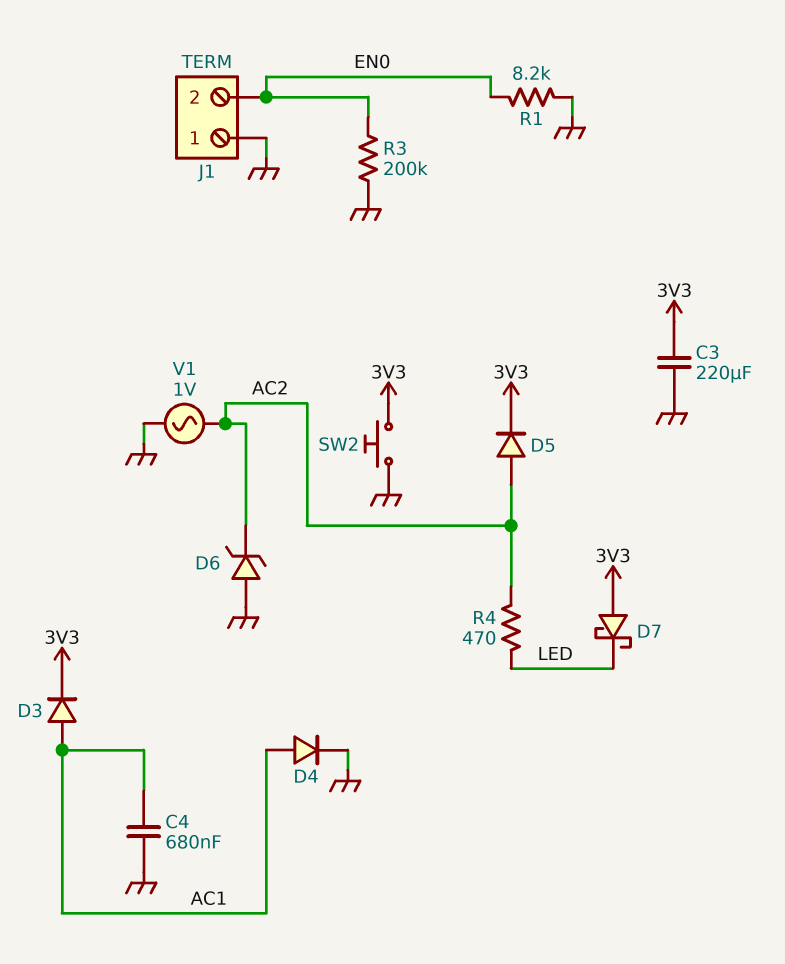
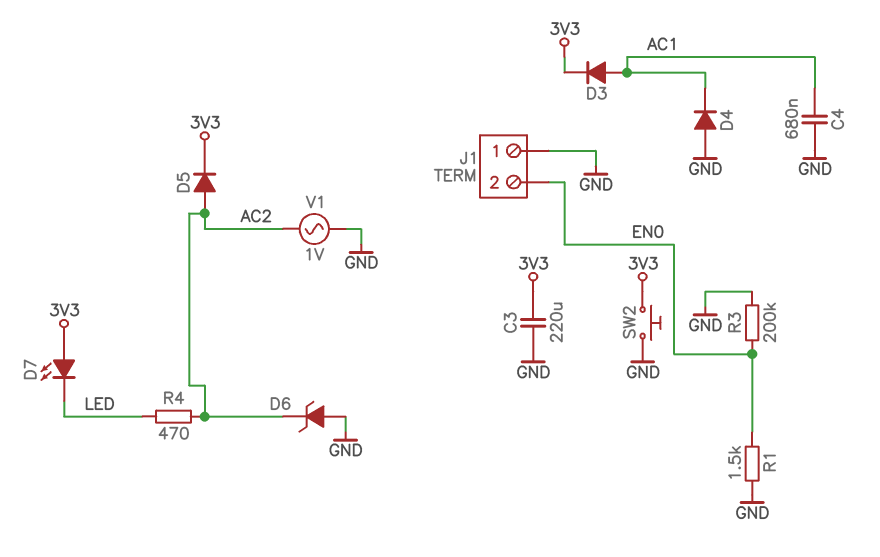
D4: diode (A AC1, K GND) -> diode (A GND, K AC1)
D7: schottky (A 3V3, K LED) -> LED (A 3V3, K LED)
R1: 8.2k (EN0, GND) -> 1.5k (EN0, GND)

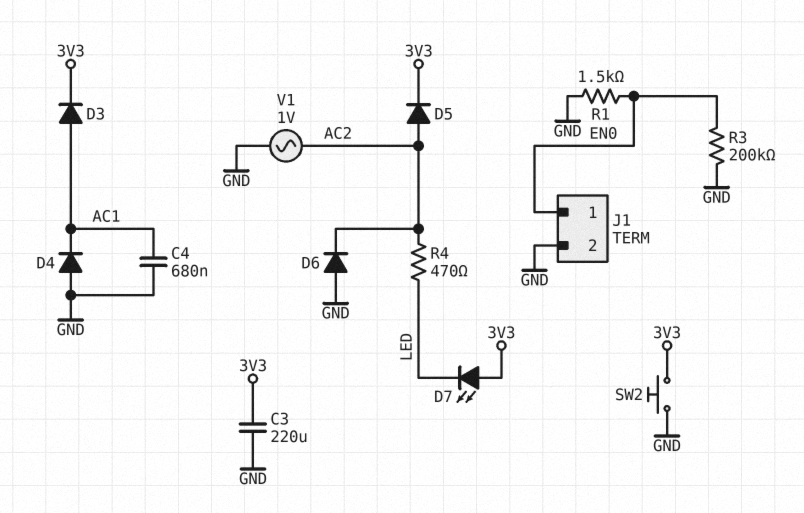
D6: zener (A GND, K AC2) -> diode (A GND, K AC2)
J1 pin 1: GND -> EN0
J1 pin 2: EN0 -> GND

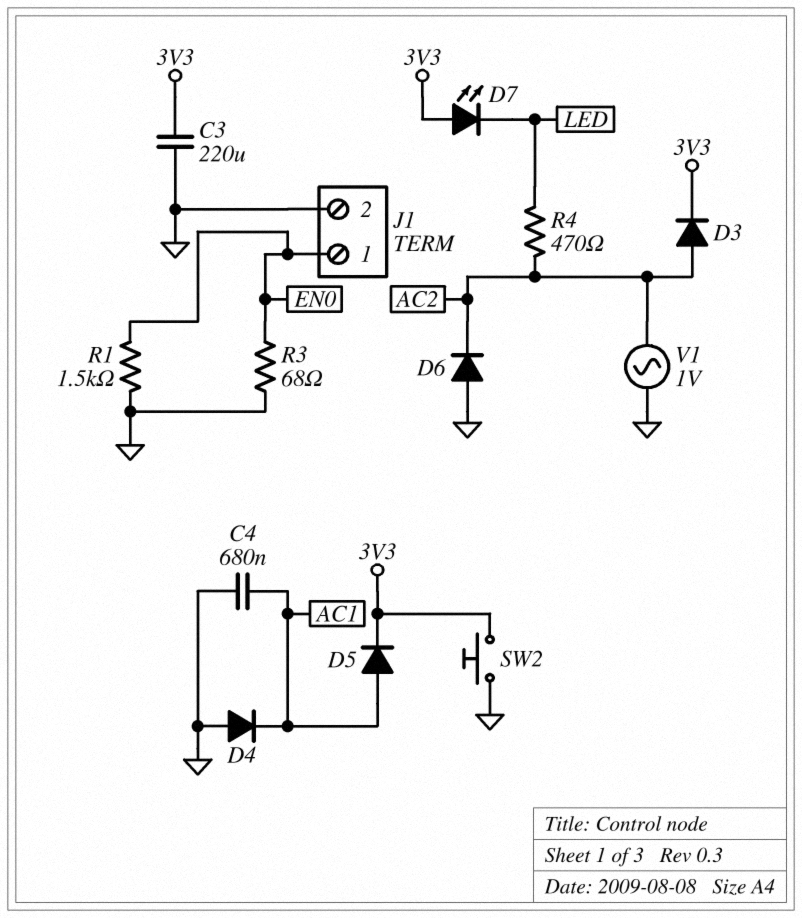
D3: diode (A AC1, K 3V3) -> diode (A AC2, K 3V3)
D5: diode (A AC2, K 3V3) -> diode (A AC1, K 3V3)
R3: 200k (EN0, GND) -> 68 (EN0, GND)

